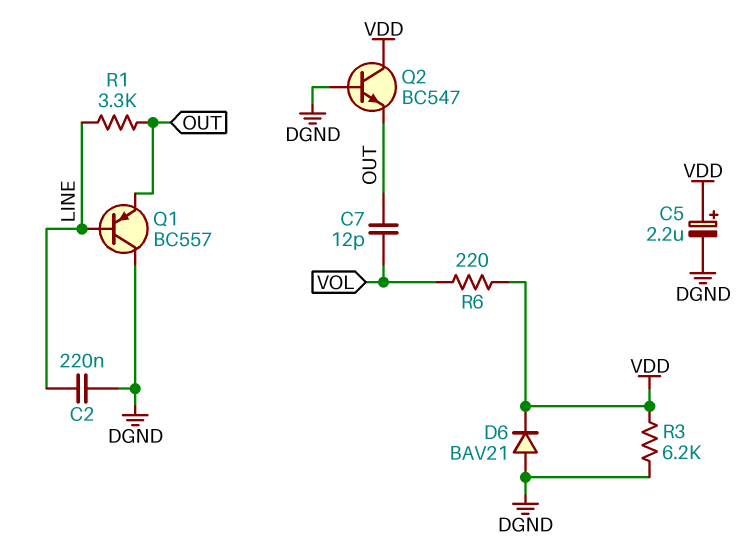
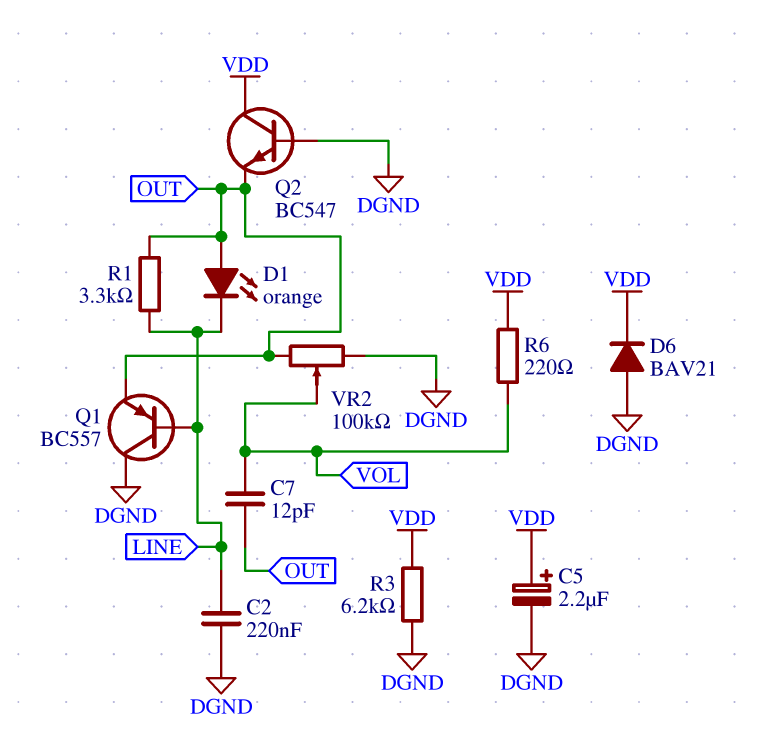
D1: none -> LED orange (A OUT, K LINE)
VR2: none -> 100k (DGND, OUT, wiper VOL)

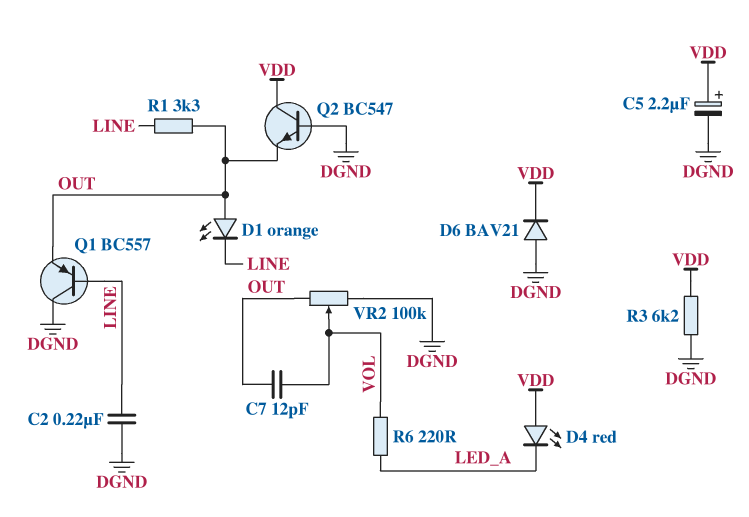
D4: none -> LED red (A VDD, K LED_A)
R6: 220 (VDD, VOL) -> 220 (LED_A, VOL)

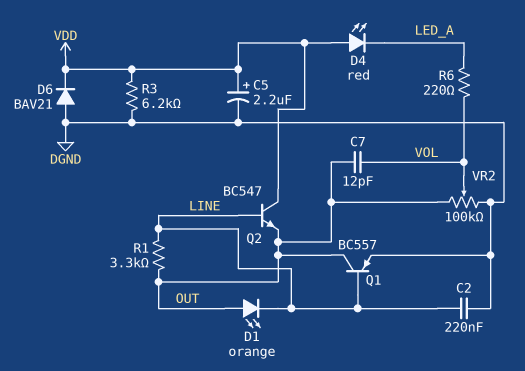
Q1: PNP BC557 (B LINE, C DGND, E OUT) -> PNP BC557 (B LINE, C OUT, E DGND)
Q2: NPN BC547 (B DGND, C VDD, E OUT) -> NPN BC547 (B LINE, C VDD, E OUT)

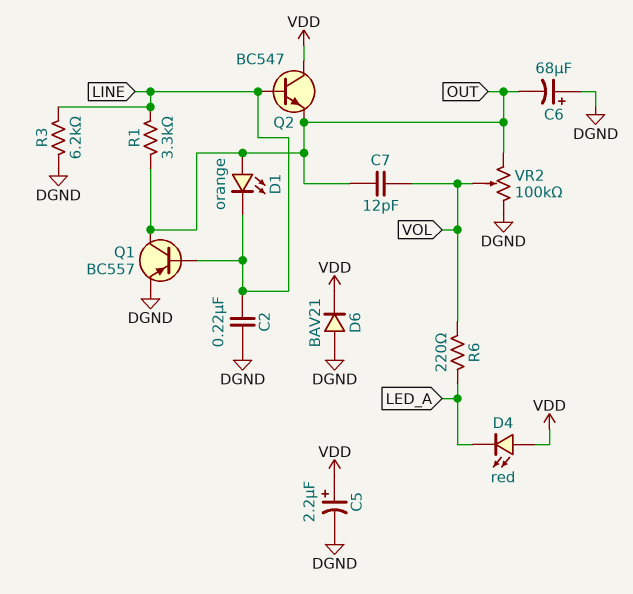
C6: none -> 68uF (plus DGND, minus OUT)
R3: 6.2k (DGND, VDD) -> 6.2k (DGND, LINE)

